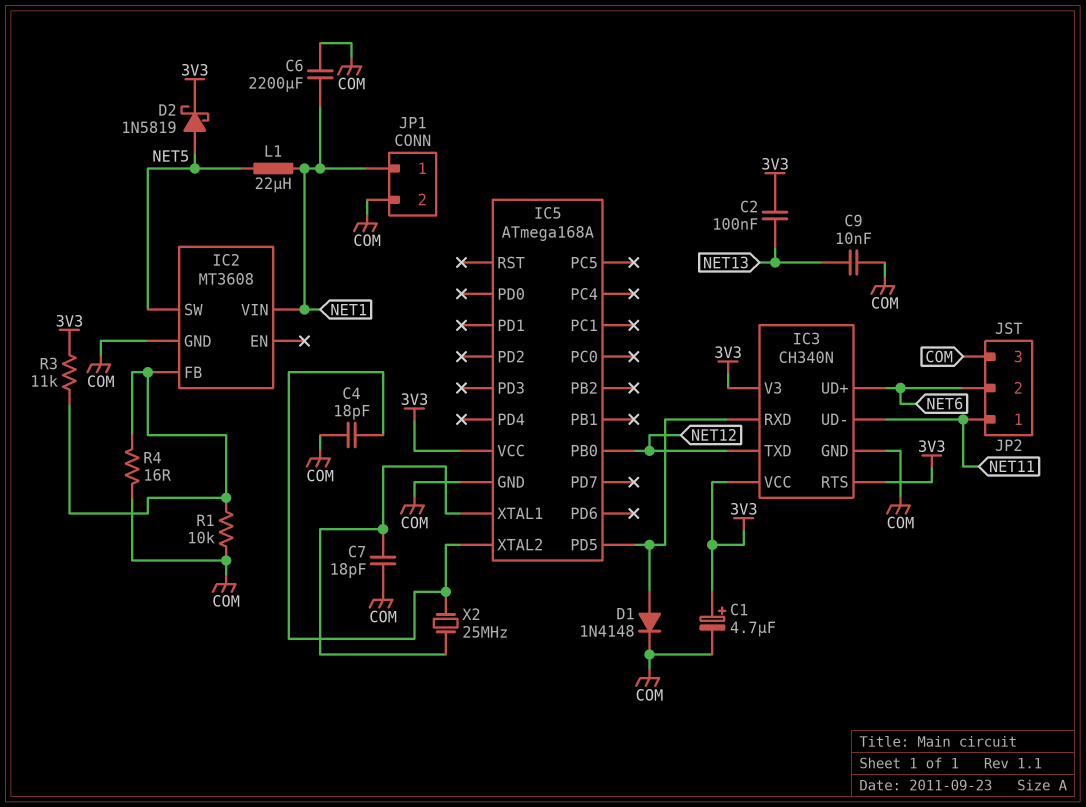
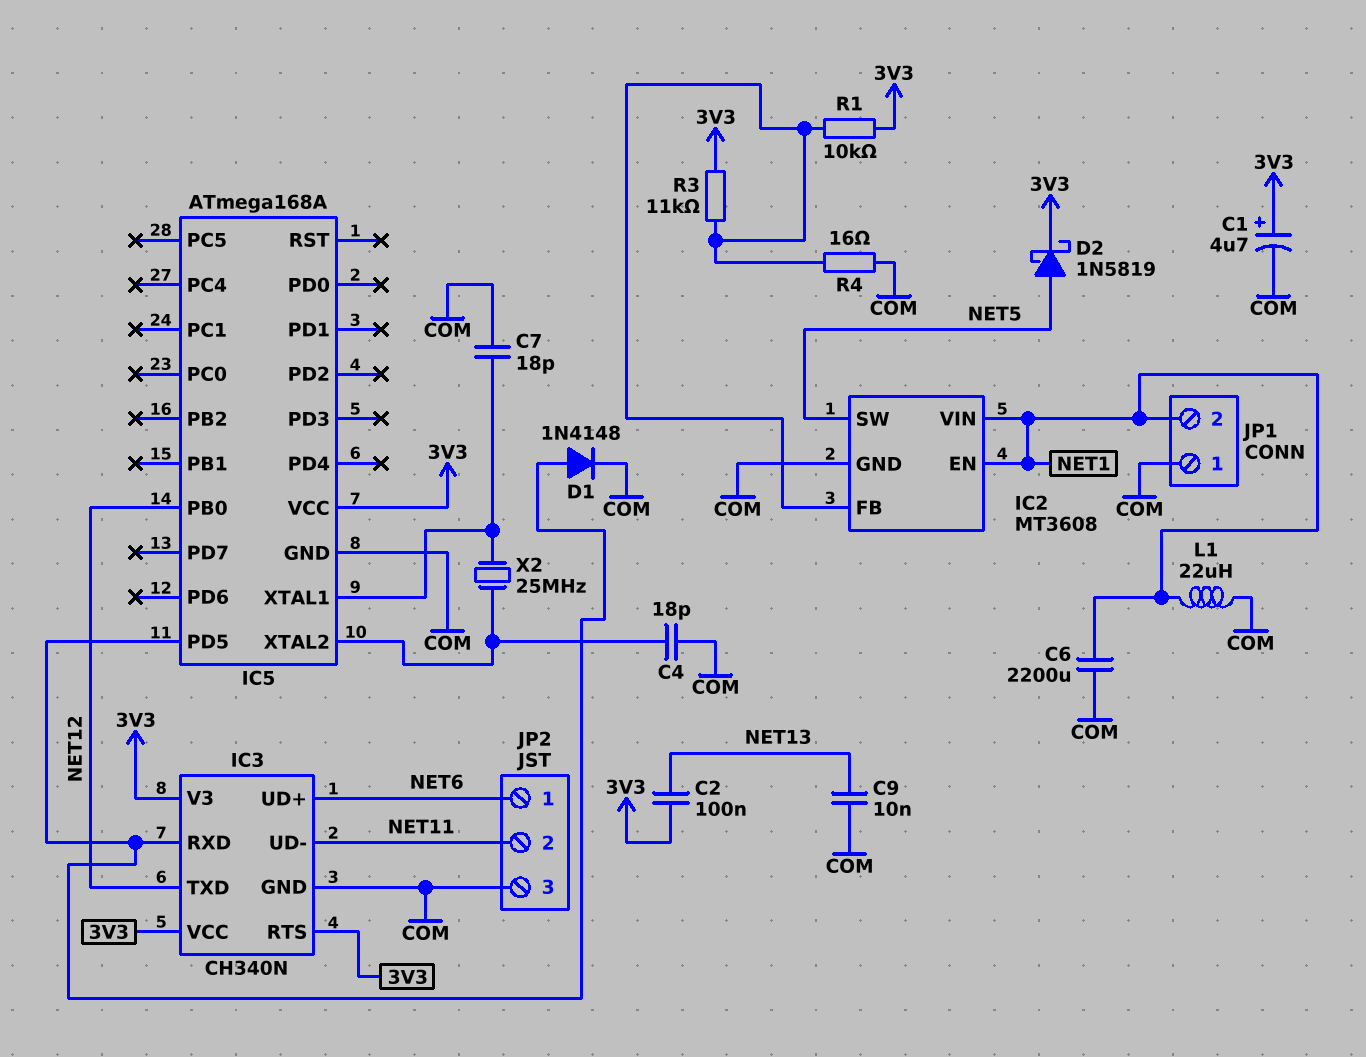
IC2 pin EN: none -> NET1
JP1 pin 1: NET1 -> COM
JP1 pin 2: COM -> NET1
JP2 pin 1: NET11 -> NET6
JP2 pin 2: NET6 -> NET11
L1: 22uH (NET1, NET5) -> 22uH (COM, NET1)
R1: 10k (COM, IC2/FB) -> 10k (3V3, IC2/FB)

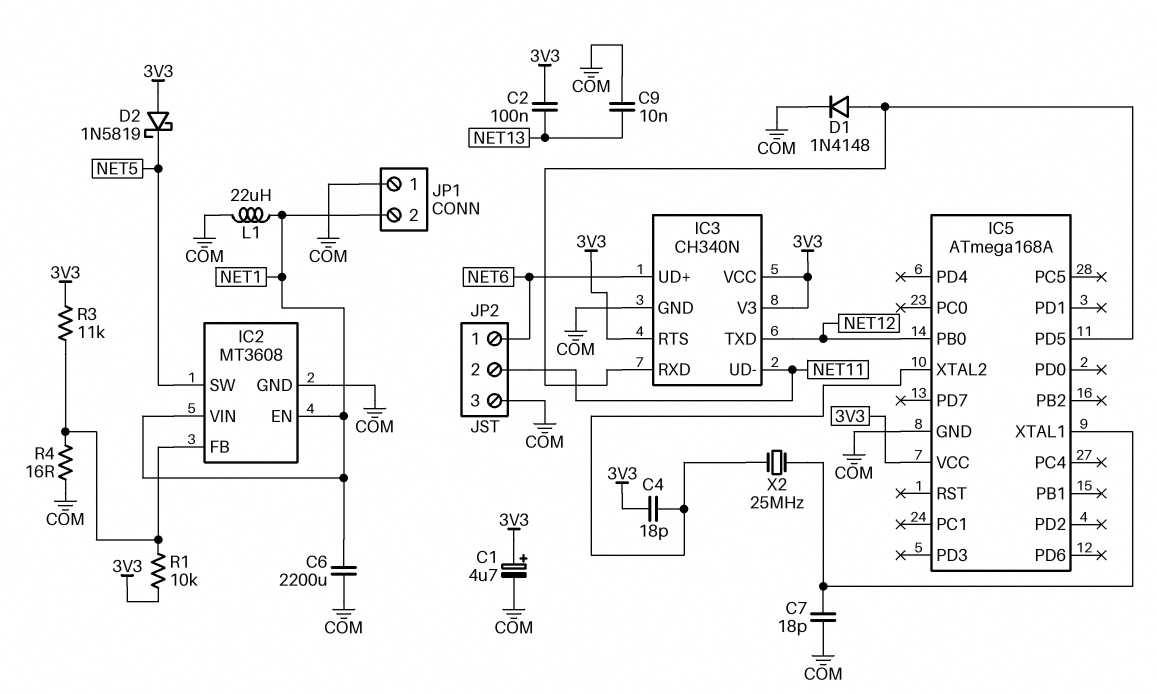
C4: 18pF (COM, IC5/XTAL2) -> 18pF (3V3, IC5/XTAL2)
D2: schottky 1N5819 (A NET5, K 3V3) -> schottky 1N5819 (A 3V3, K NET5)

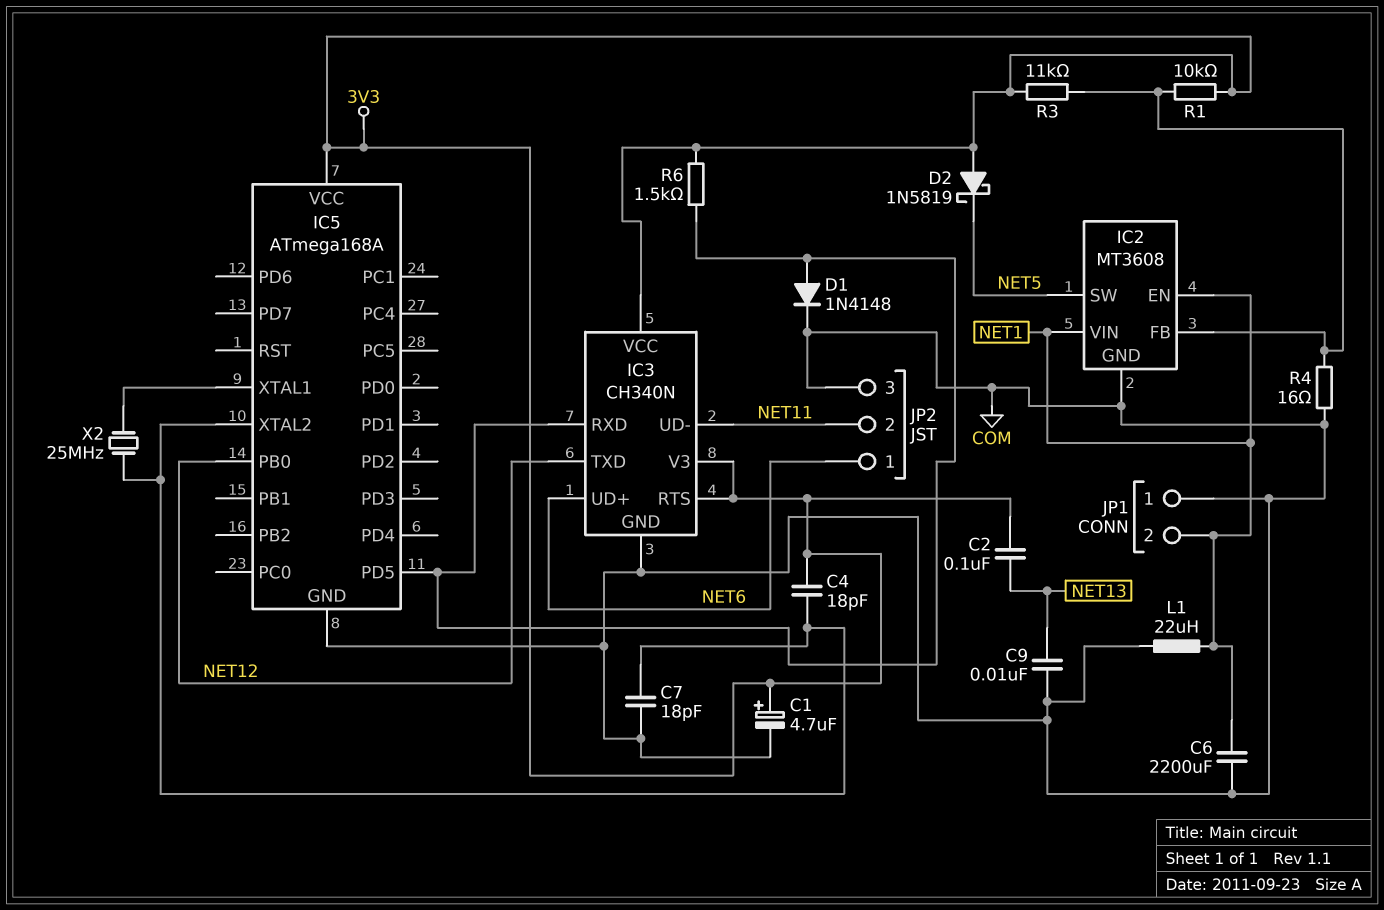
C7: 18pF (COM, IC5/XTAL1) -> 18pF (COM, IC5/XTAL2)
R6: none -> 1.5k (3V3, IC3/RXD)

